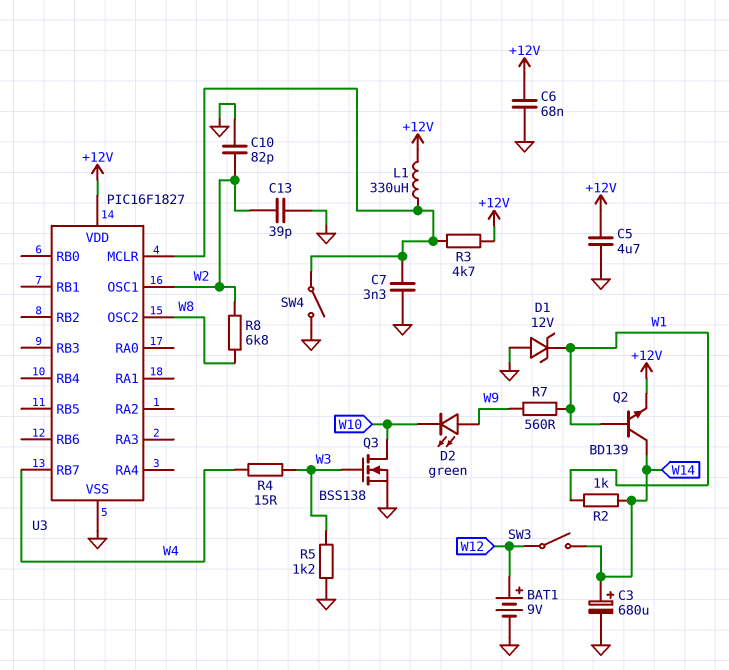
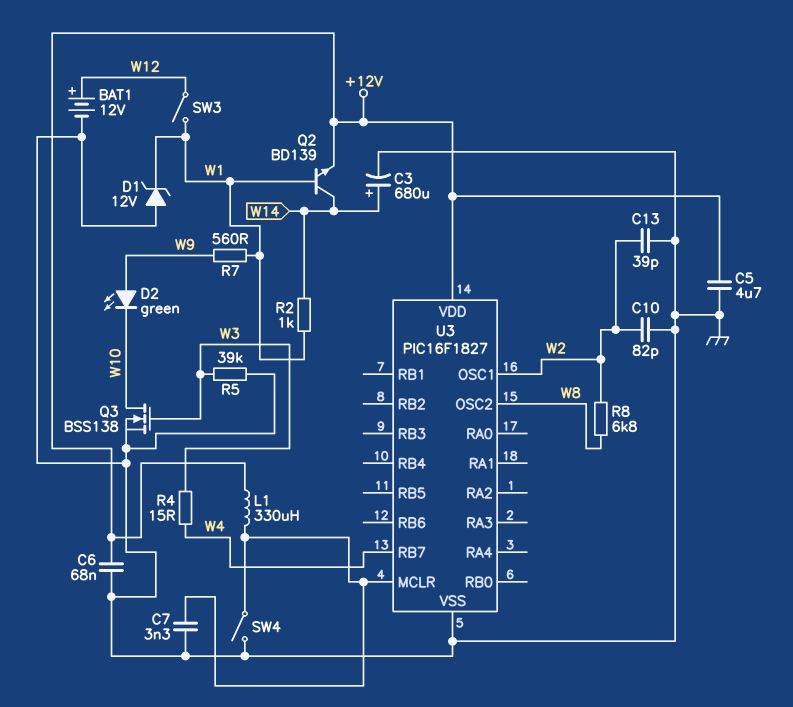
BAT1: 9V (plus W12, minus GND) -> 12V (plus W12, minus GND)
R3: 4.7k (+12V, U3/MCLR) -> none
R5: 1.2k (GND, W3) -> 39k (GND, W3)
SW3: switch (W12, W14) -> switch (W1, W12)

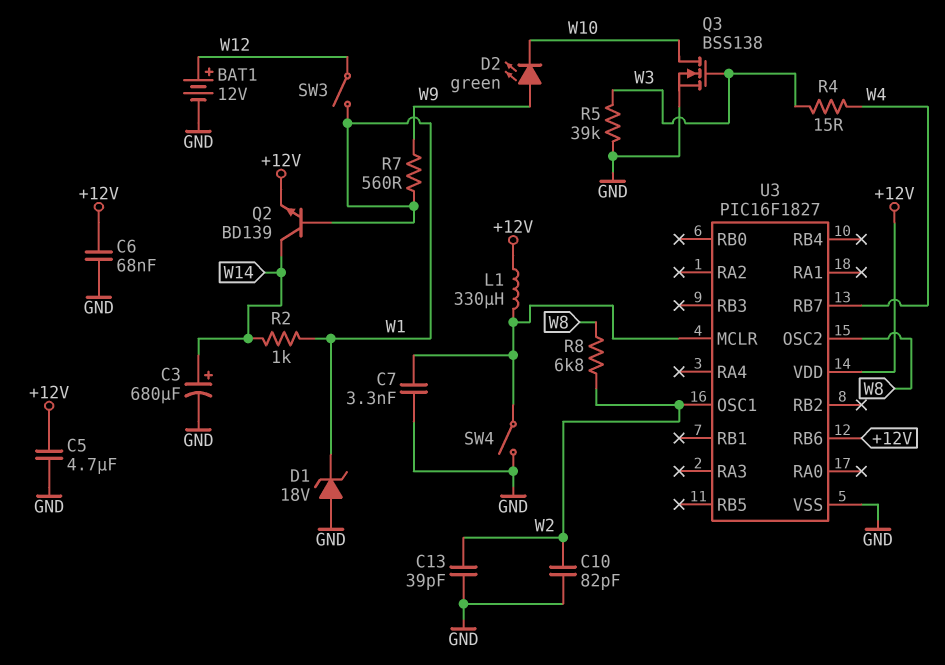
D1: zener 12V (A GND, K W1) -> zener 18V (A GND, K W1)
U3 pin RB6: none -> +12V

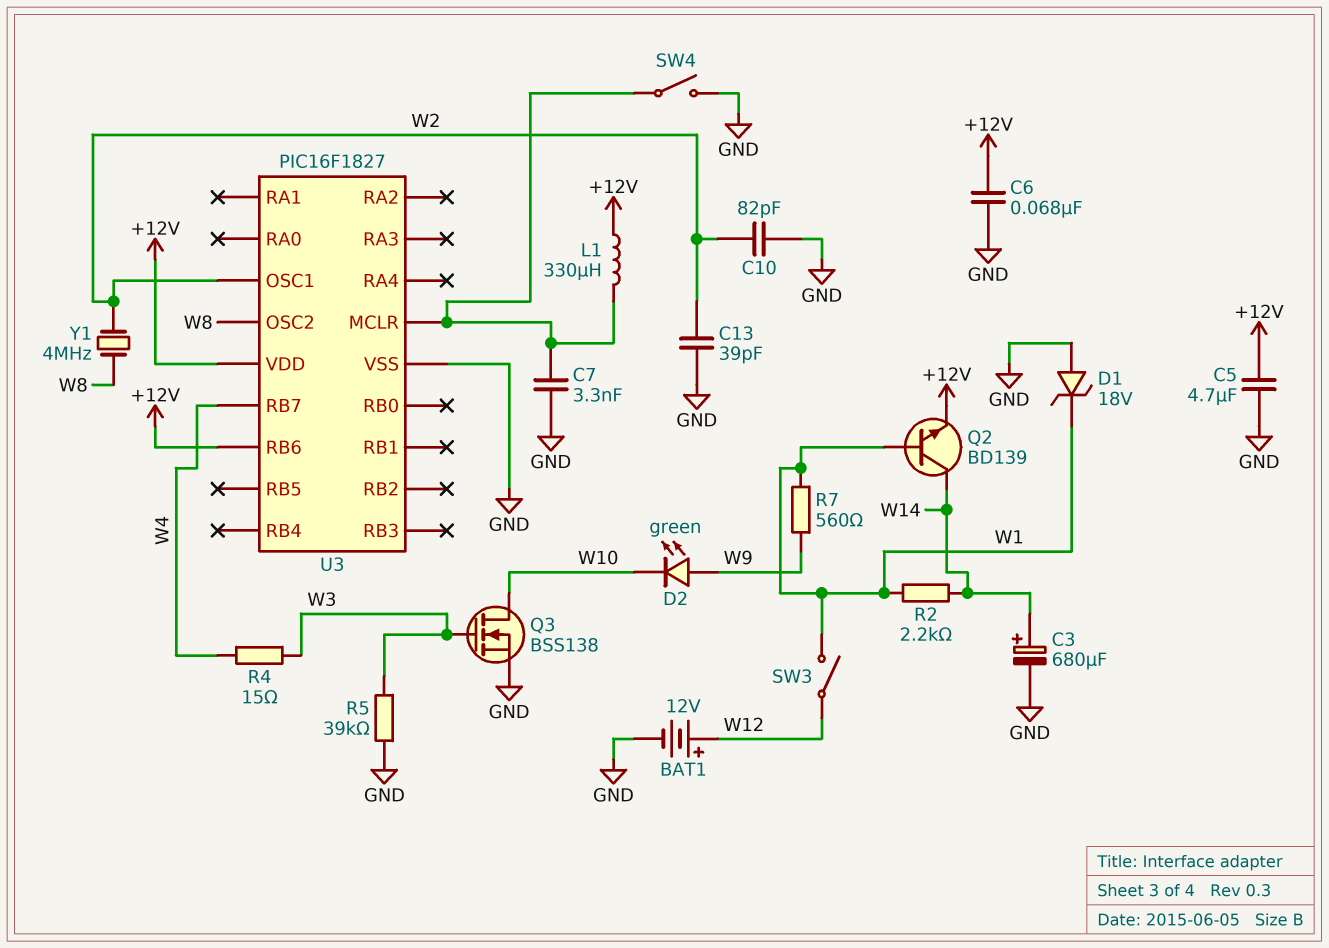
R2: 1k (W1, W14) -> 2.2k (W1, W14)
R8: 6.8k (W2, W8) -> none
Y1: none -> 4MHz (W2, W8)

